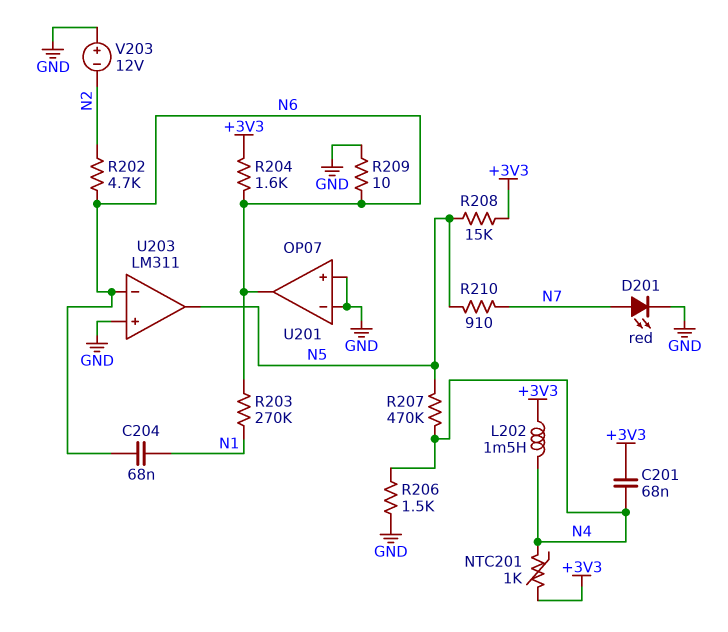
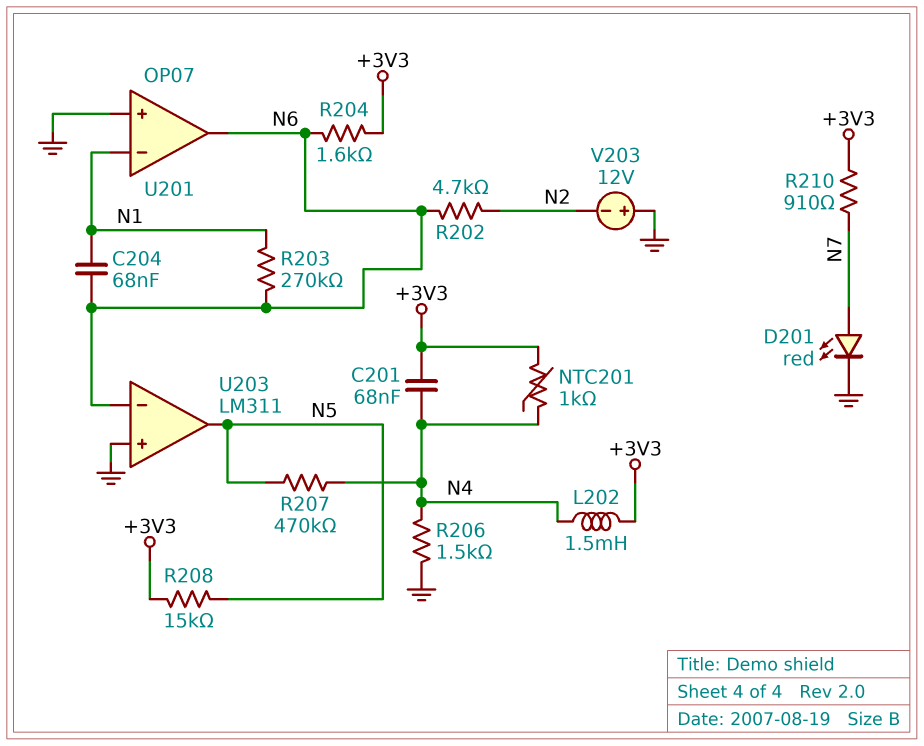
R209: 10 (GND, N6) -> none
R210: 910 (N5, N7) -> 910 (+3V3, N7)
U201 pin in-: GND -> N1

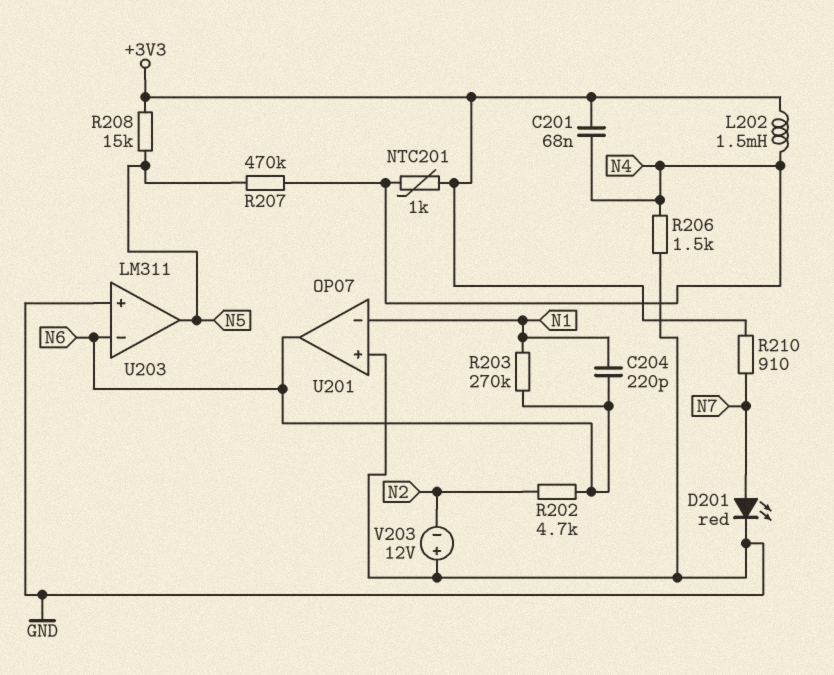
C204: 68nF (N1, N6) -> 220pF (N1, N6)
R204: 1.6k (+3V3, N6) -> none

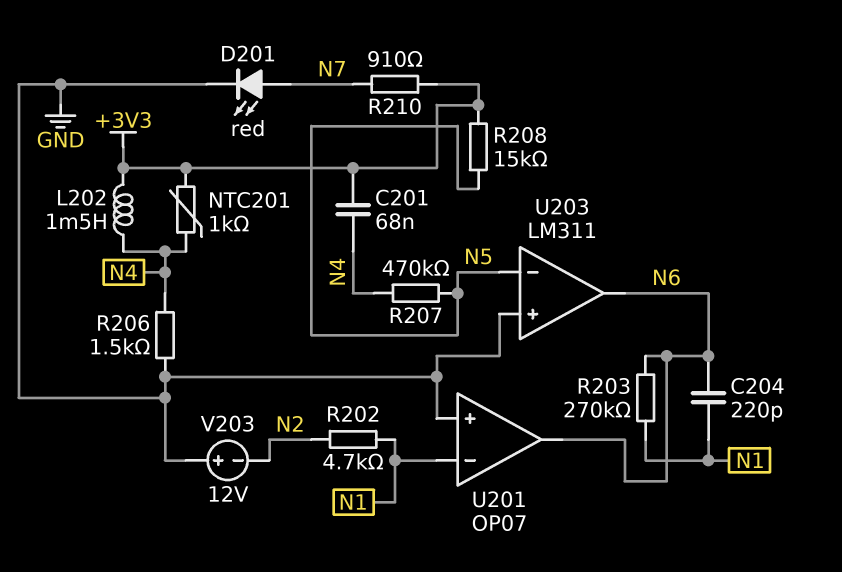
R202: 4.7k (N2, N6) -> 4.7k (N1, N2)
U203 pin in-: N6 -> N5
U203 pin out: N5 -> N6

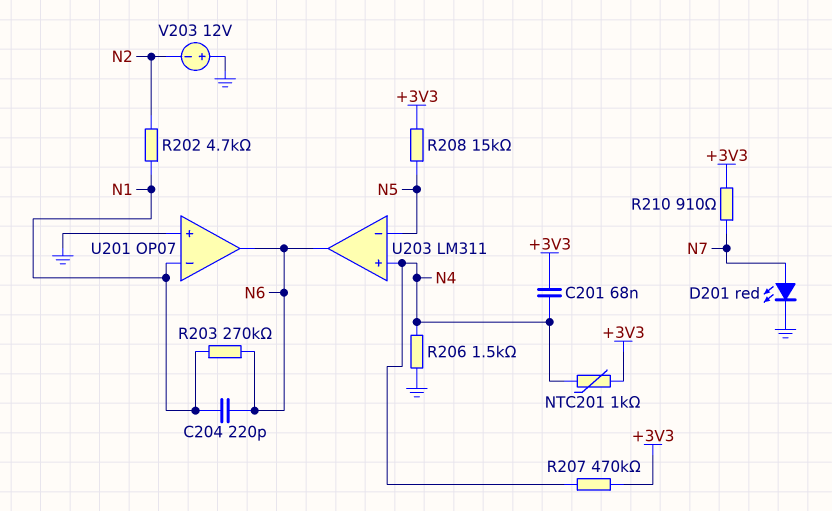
L202: 1.5mH (+3V3, N4) -> none
R207: 470k (N4, N5) -> 470k (+3V3, N4)
U203 pin in+: GND -> N4

